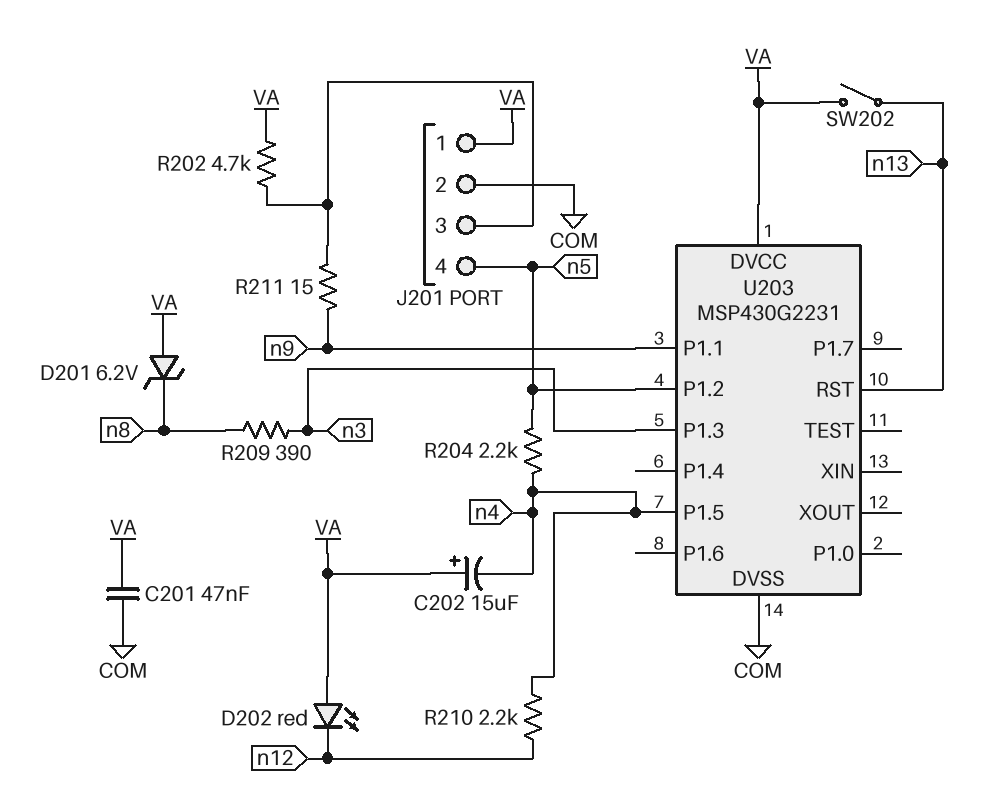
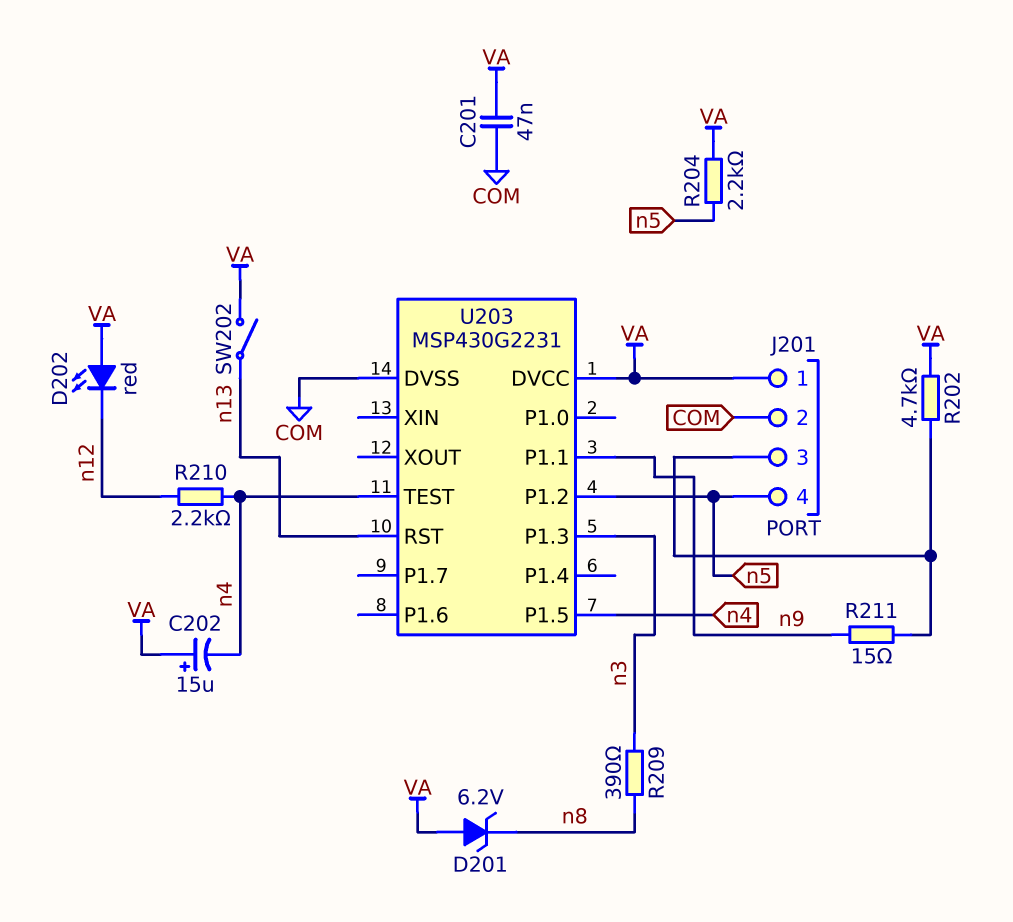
R204: 2.2k (n4, n5) -> 2.2k (VA, n5)
U203 pin TEST: none -> n4

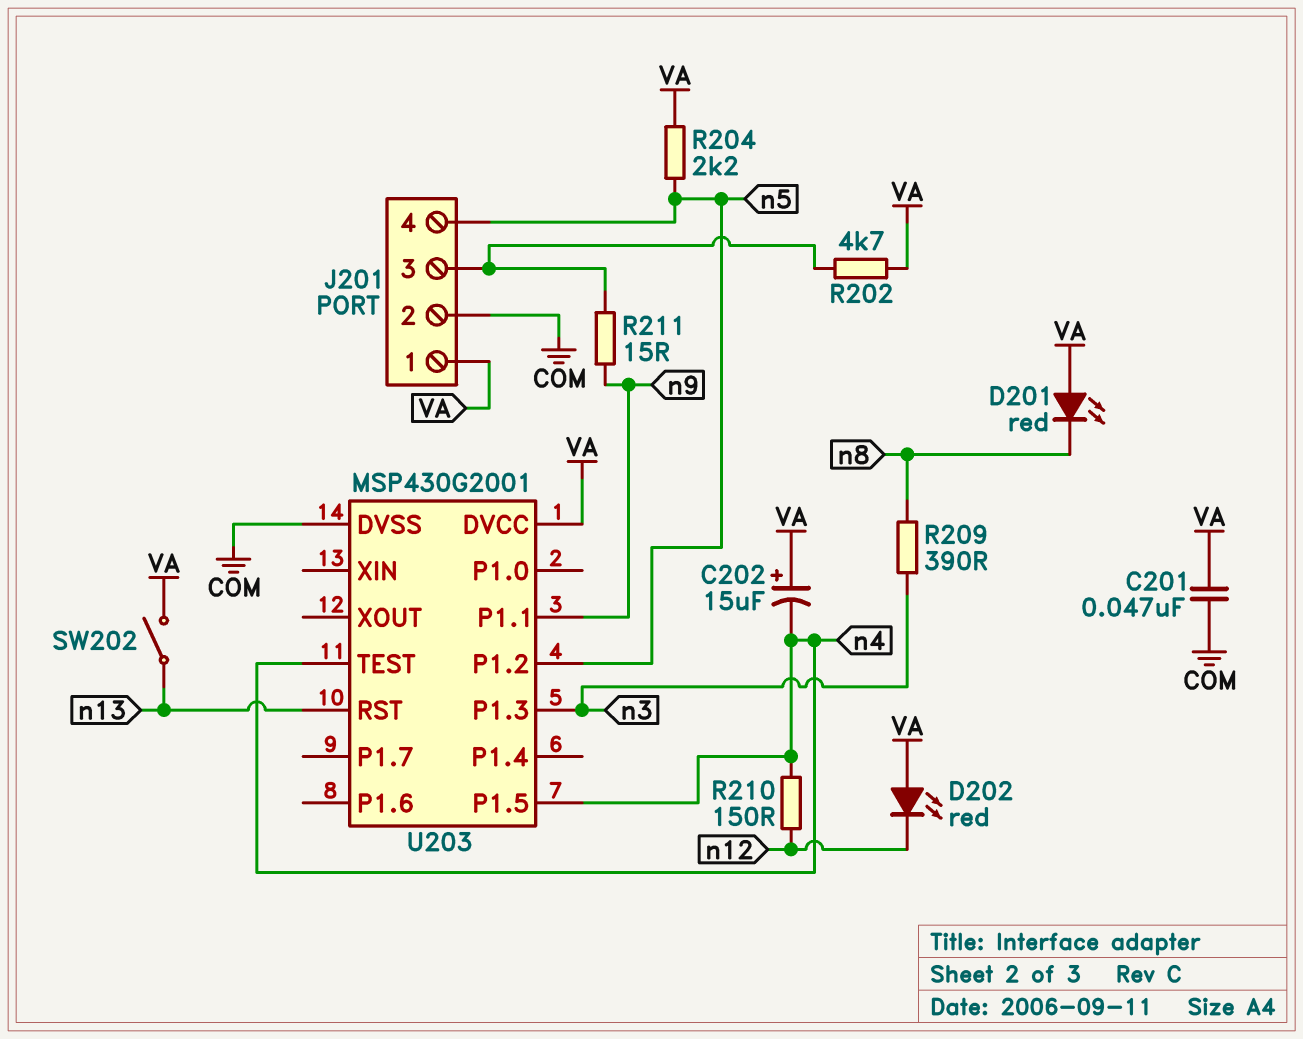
D201: zener 6.2V (A VA, K n8) -> LED red (A VA, K n8)
R210: 2.2k (n4, n12) -> 150 (n4, n12)
U203: MSP430G2231 -> MSP430G2001

